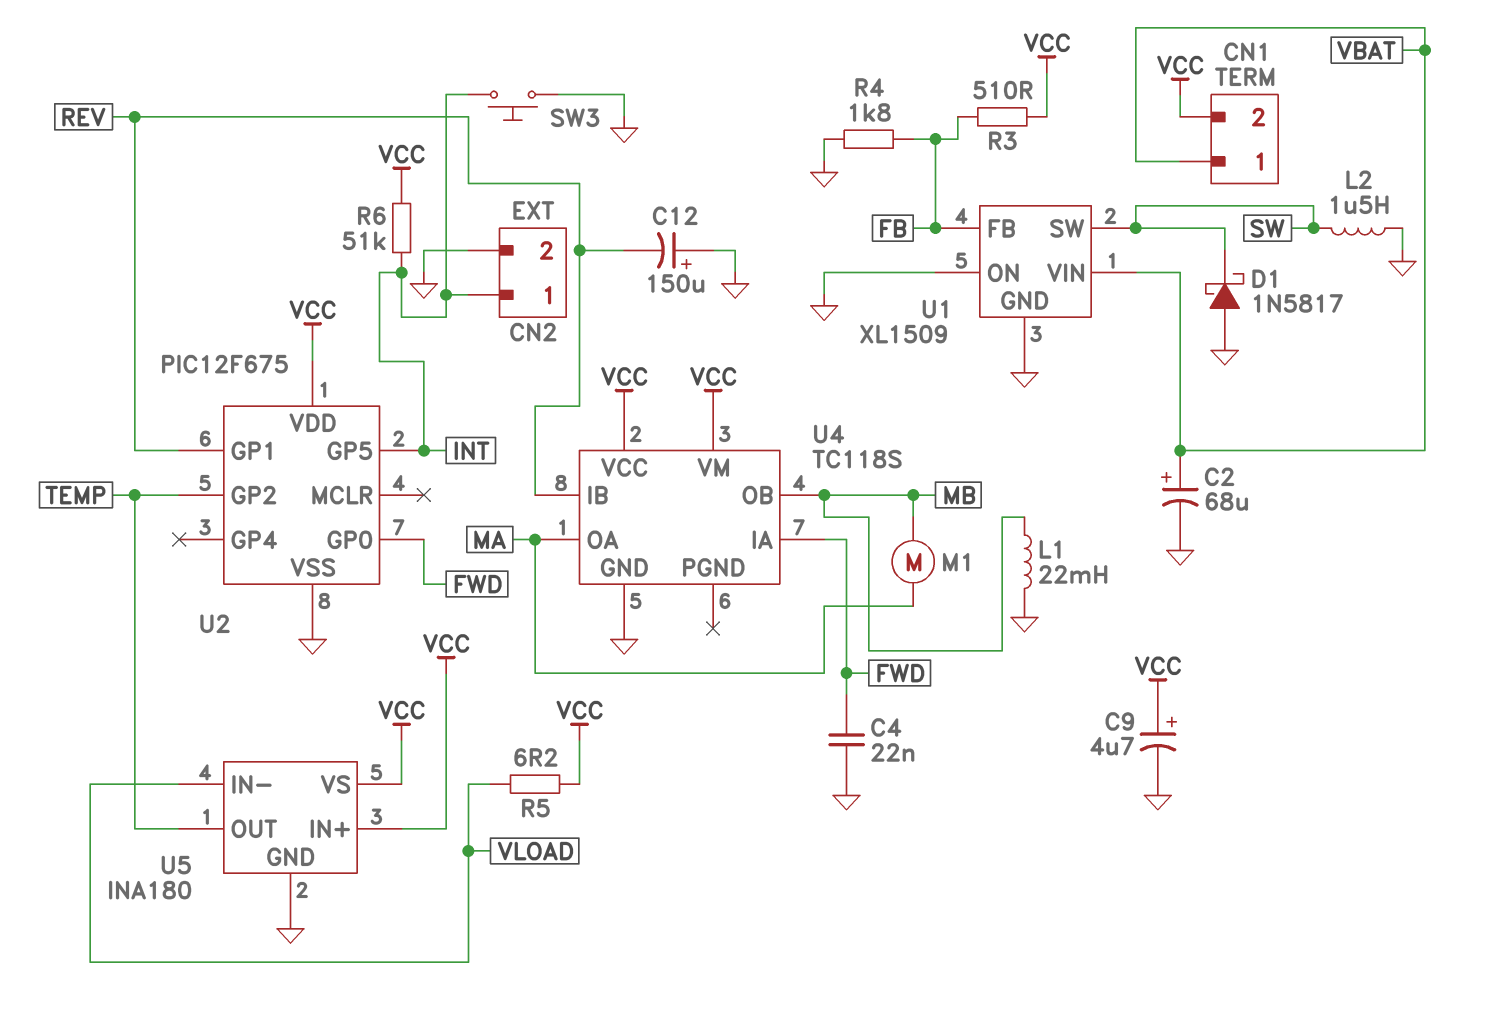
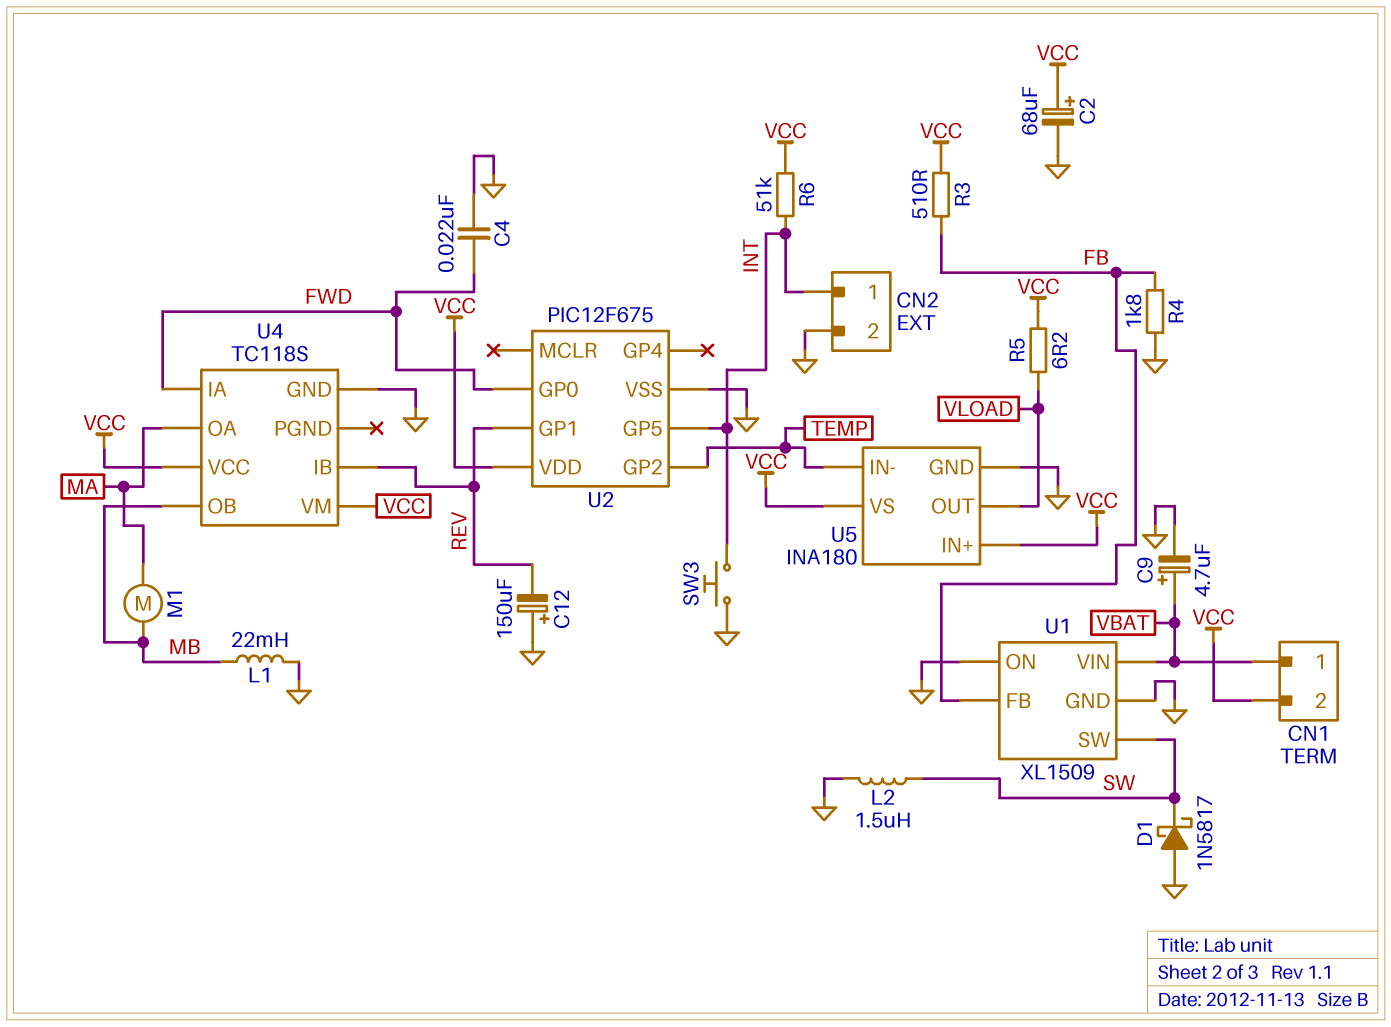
C2: 68uF (plus VBAT, minus GND) -> 68uF (plus VCC, minus GND)
C9: 4.7uF (plus VCC, minus GND) -> 4.7uF (plus VBAT, minus GND)
U5 pin IN-: VLOAD -> TEMP
U5 pin OUT: TEMP -> VLOAD

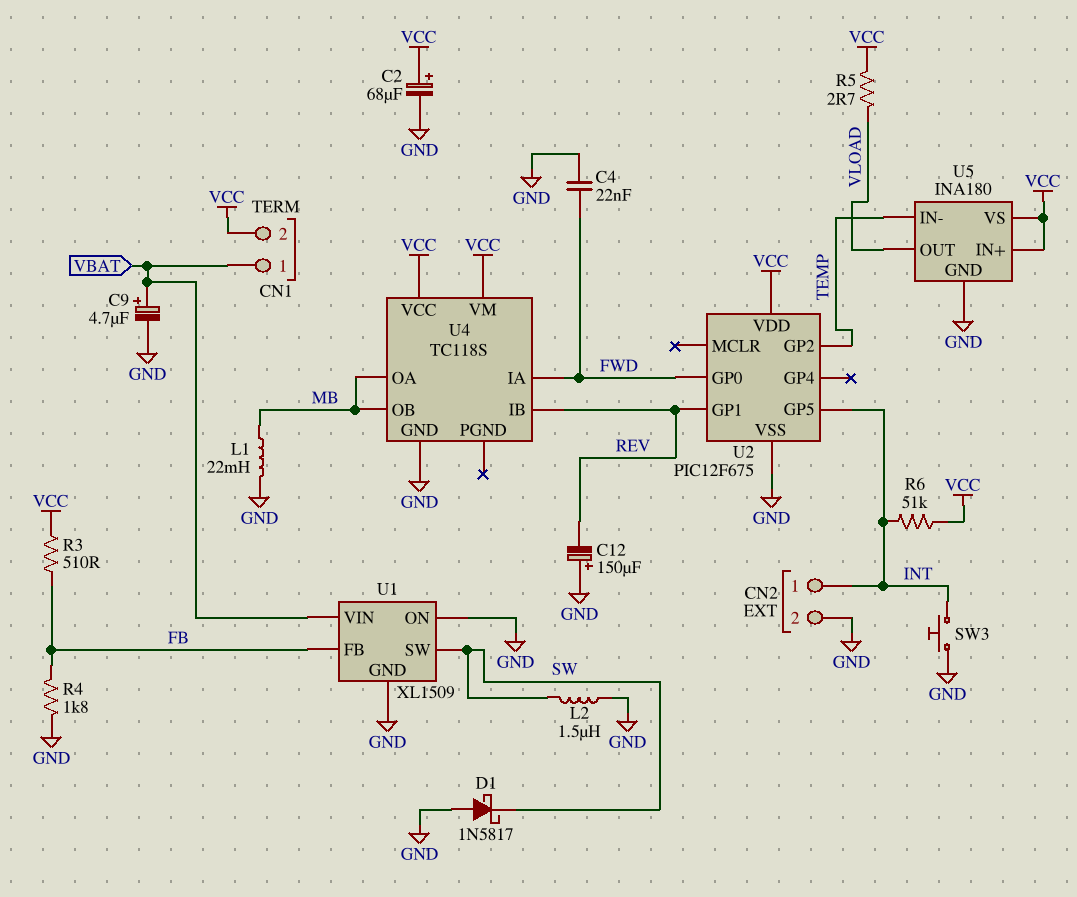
M1: motor (MA, MB) -> none
R5: 6.2 (VCC, VLOAD) -> 2.7 (VCC, VLOAD)
U4 pin OA: MA -> MB

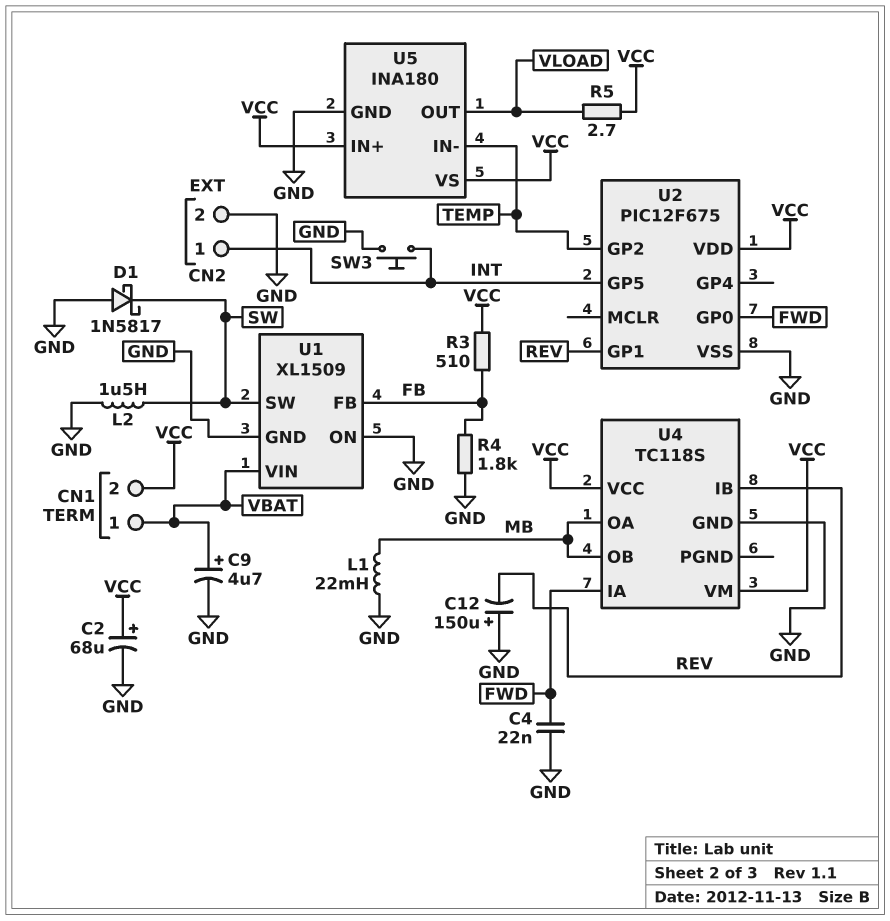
R6: 51k (INT, VCC) -> none

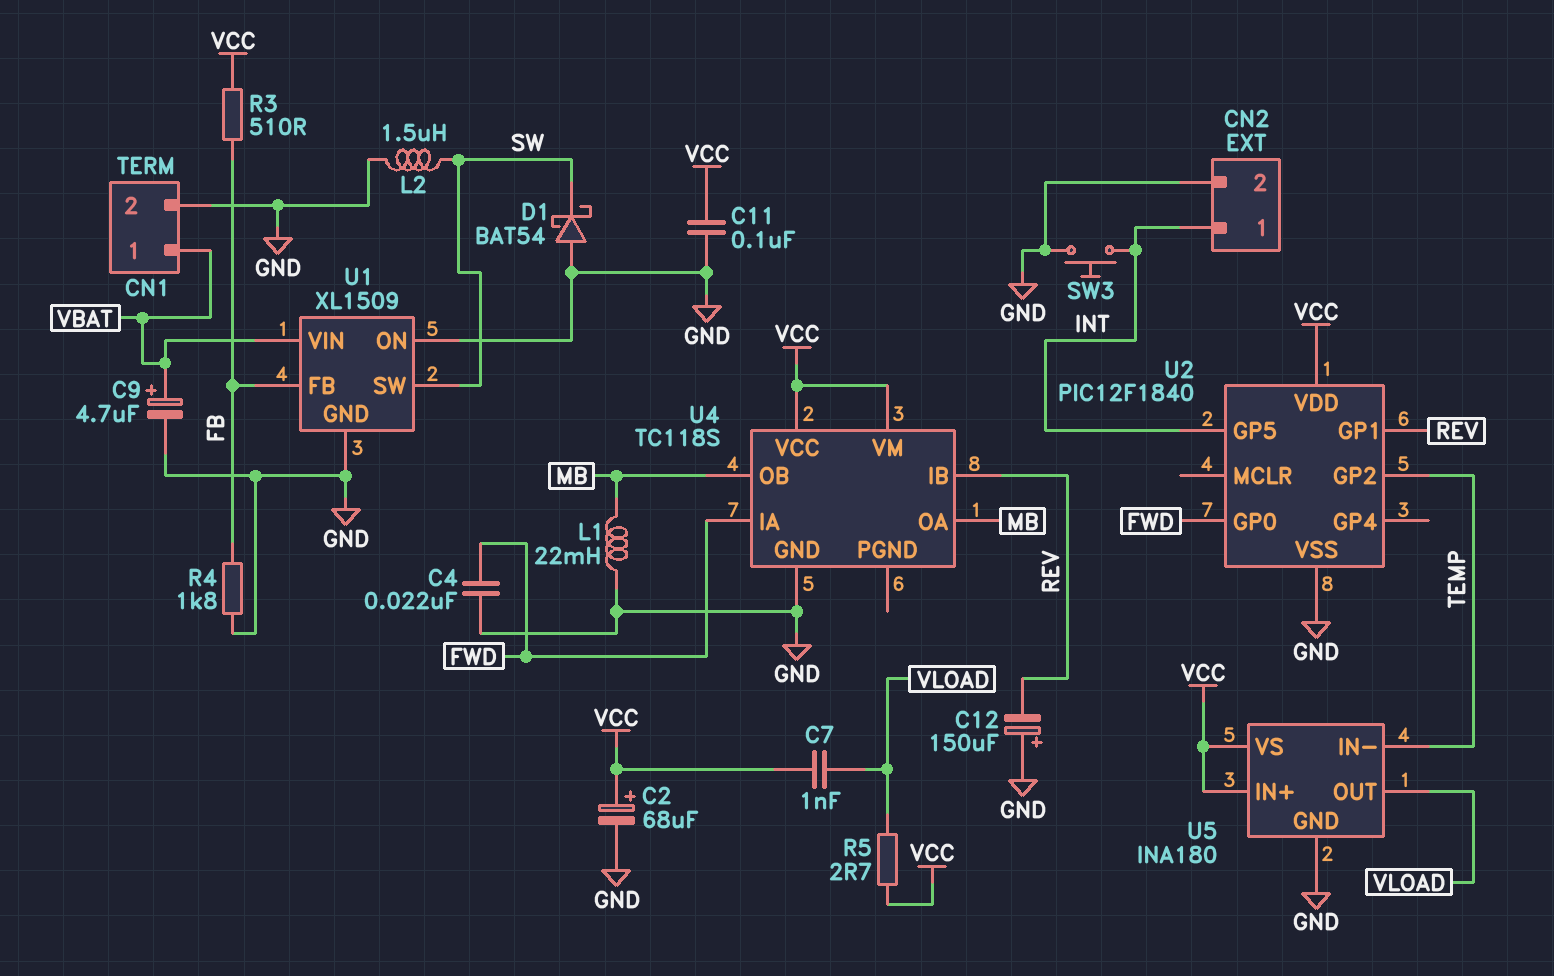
C7: none -> 1nF (VCC, VLOAD)
C11: none -> 100nF (GND, VCC)
CN1 pin 2: VCC -> GND
D1: schottky 1N5817 (A GND, K SW) -> schottky BAT54 (A GND, K SW)
U2: PIC12F675 -> PIC12F1840

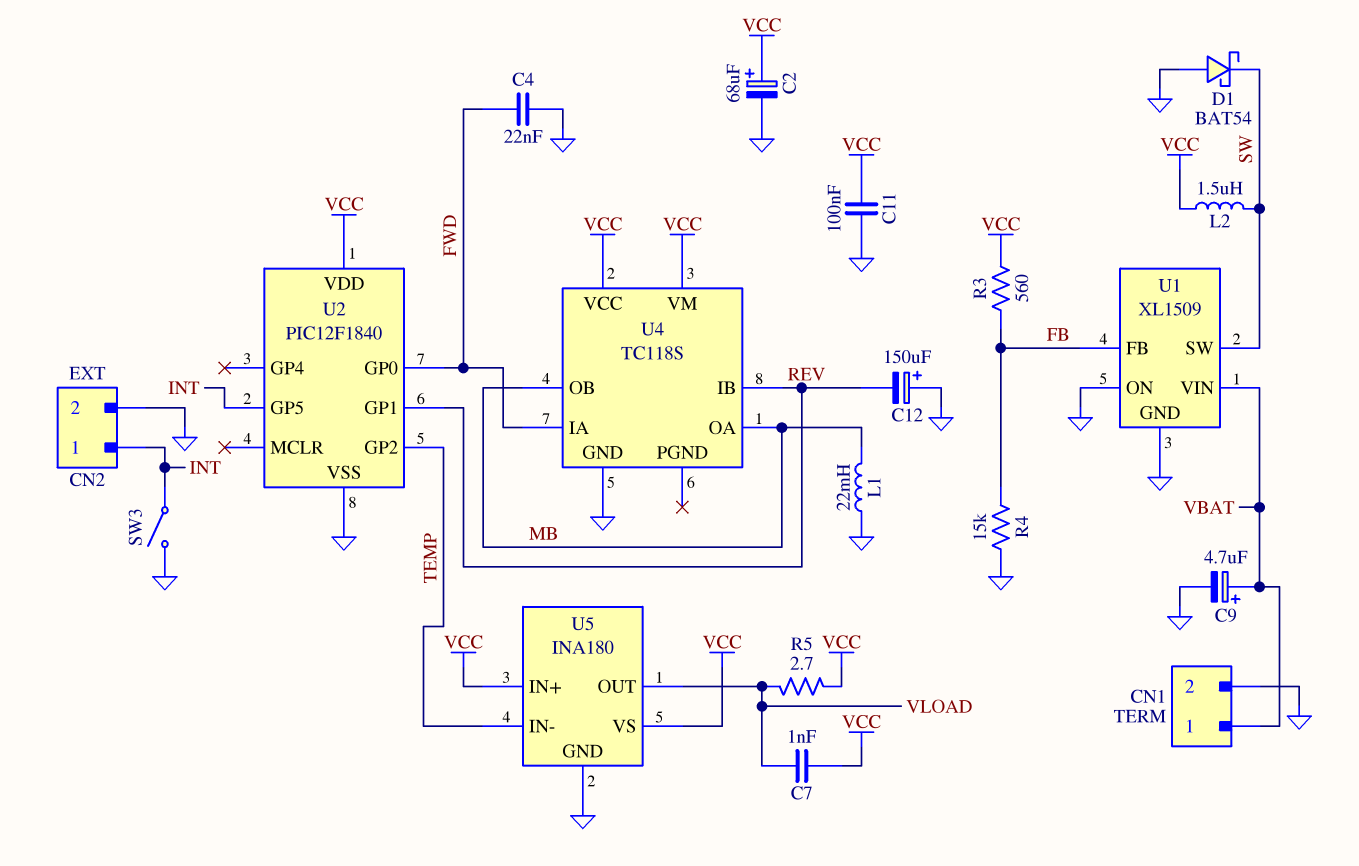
L2: 1.5uH (GND, SW) -> 1.5uH (SW, VCC)
R3: 510 (FB, VCC) -> 560 (FB, VCC)
R4: 1.8k (FB, GND) -> 15k (FB, GND)
SW3: button (GND, INT) -> switch (GND, INT)

